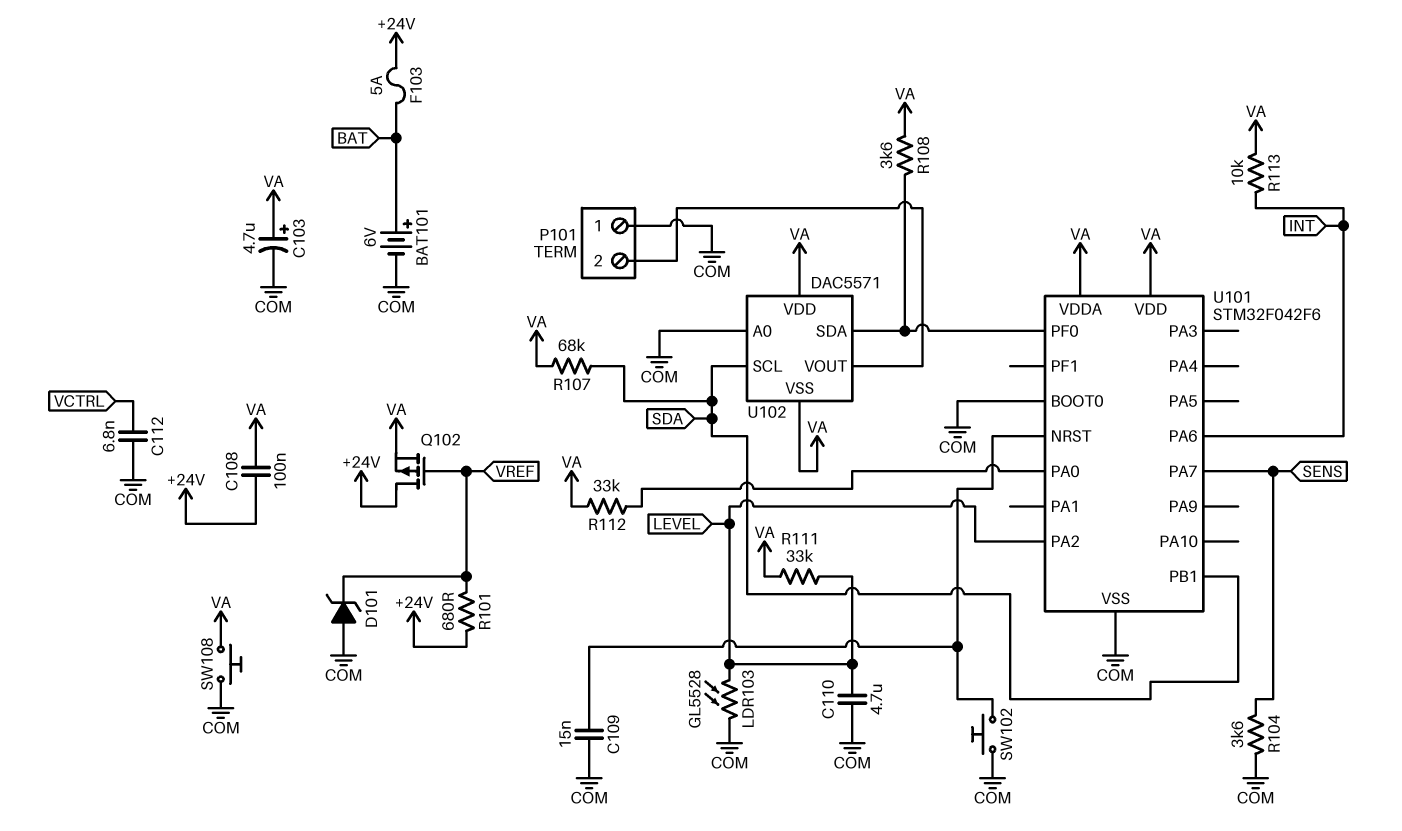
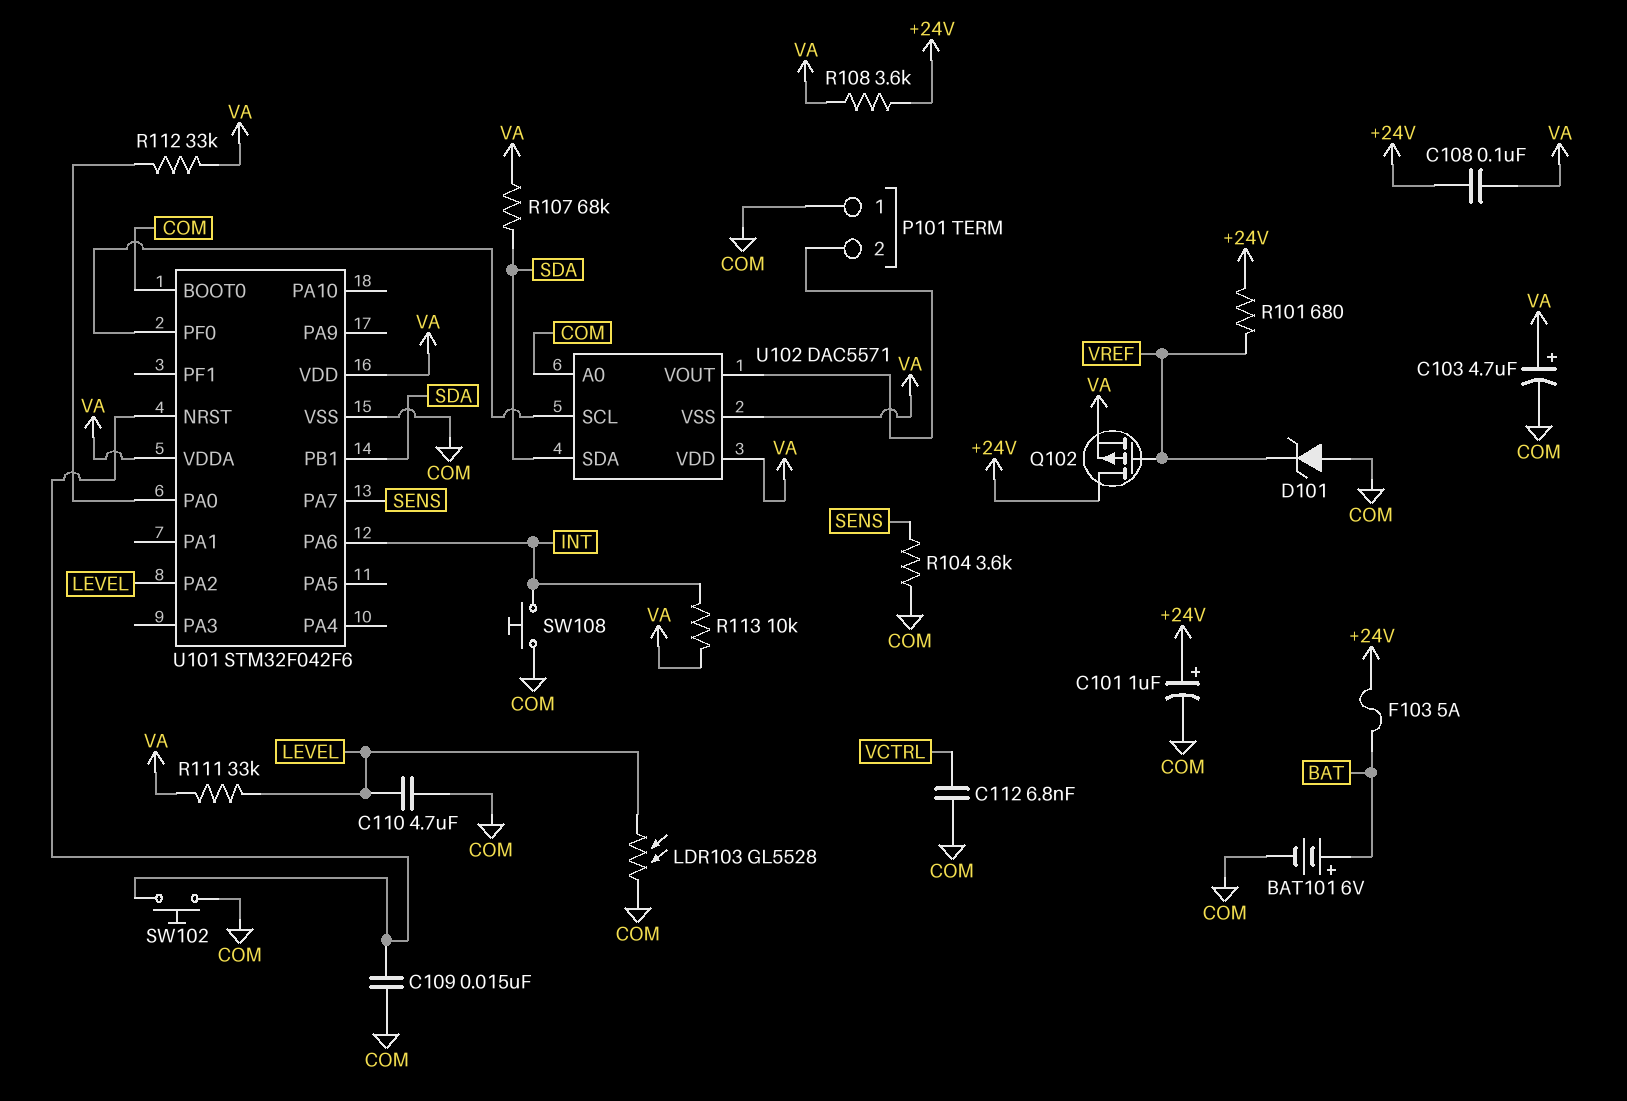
C101: none -> 1uF (plus +24V, minus COM)
R108: 3.6k (U101/PF0, VA) -> 3.6k (+24V, VA)
SW108: button (COM, VA) -> button (COM, INT)
U102 pin SCL: SDA -> U101/PF0
U102 pin SDA: U101/PF0 -> SDA

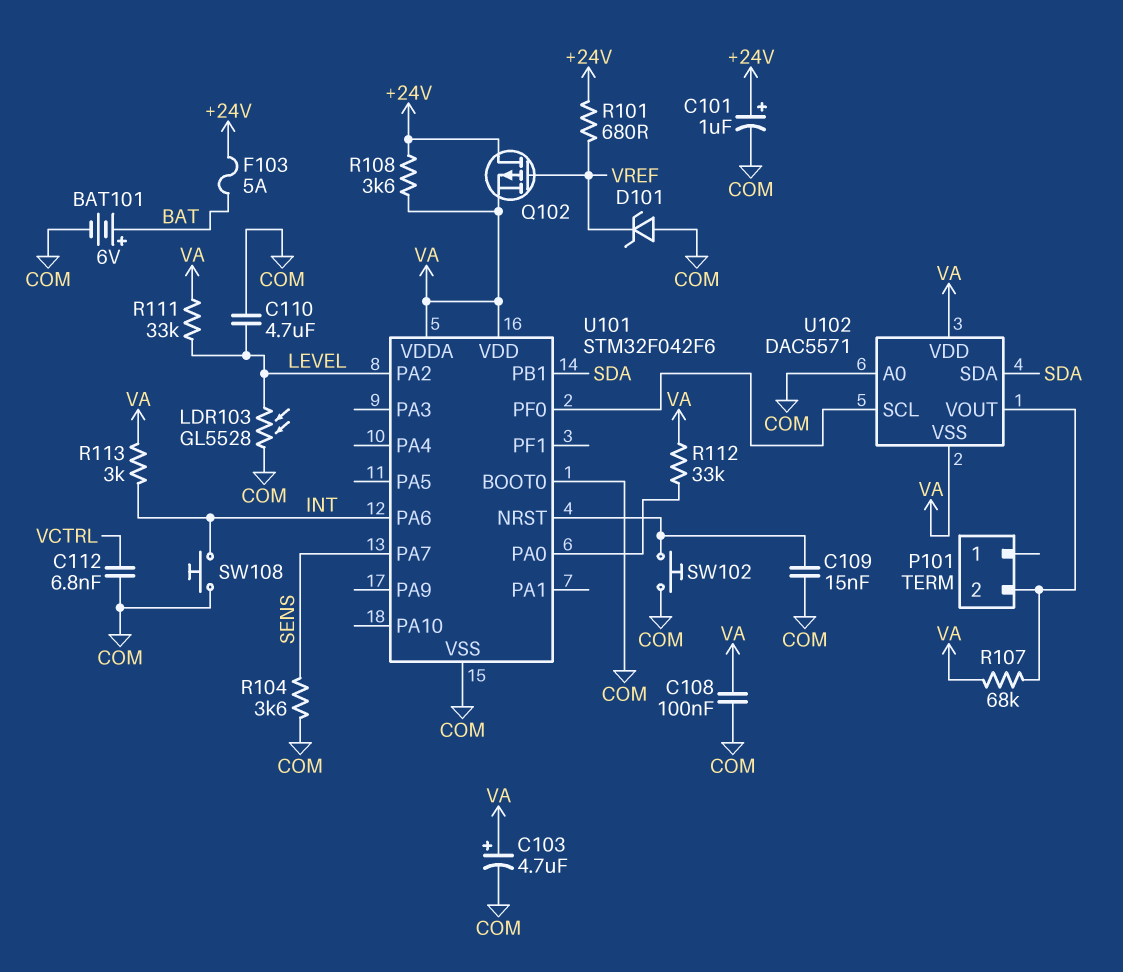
C108: 100nF (+24V, VA) -> 100nF (COM, VA)
P101 pin 1: COM -> none
R107: 68k (SDA, VA) -> 68k (P101/2, VA)
R113: 10k (INT, VA) -> 3k (INT, VA)

